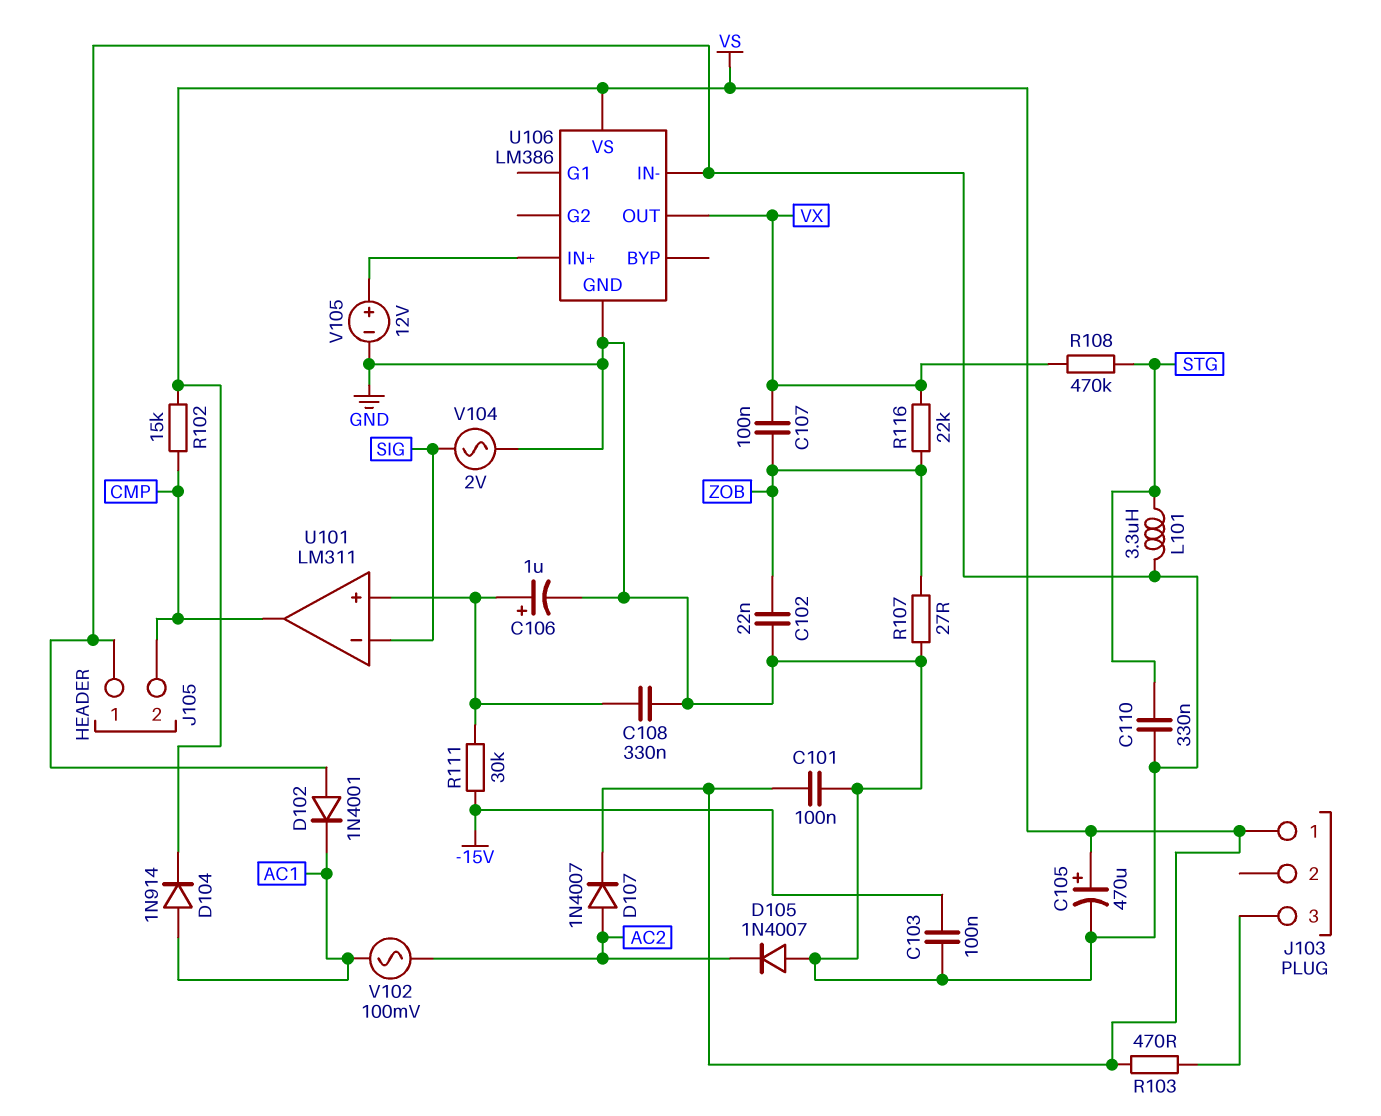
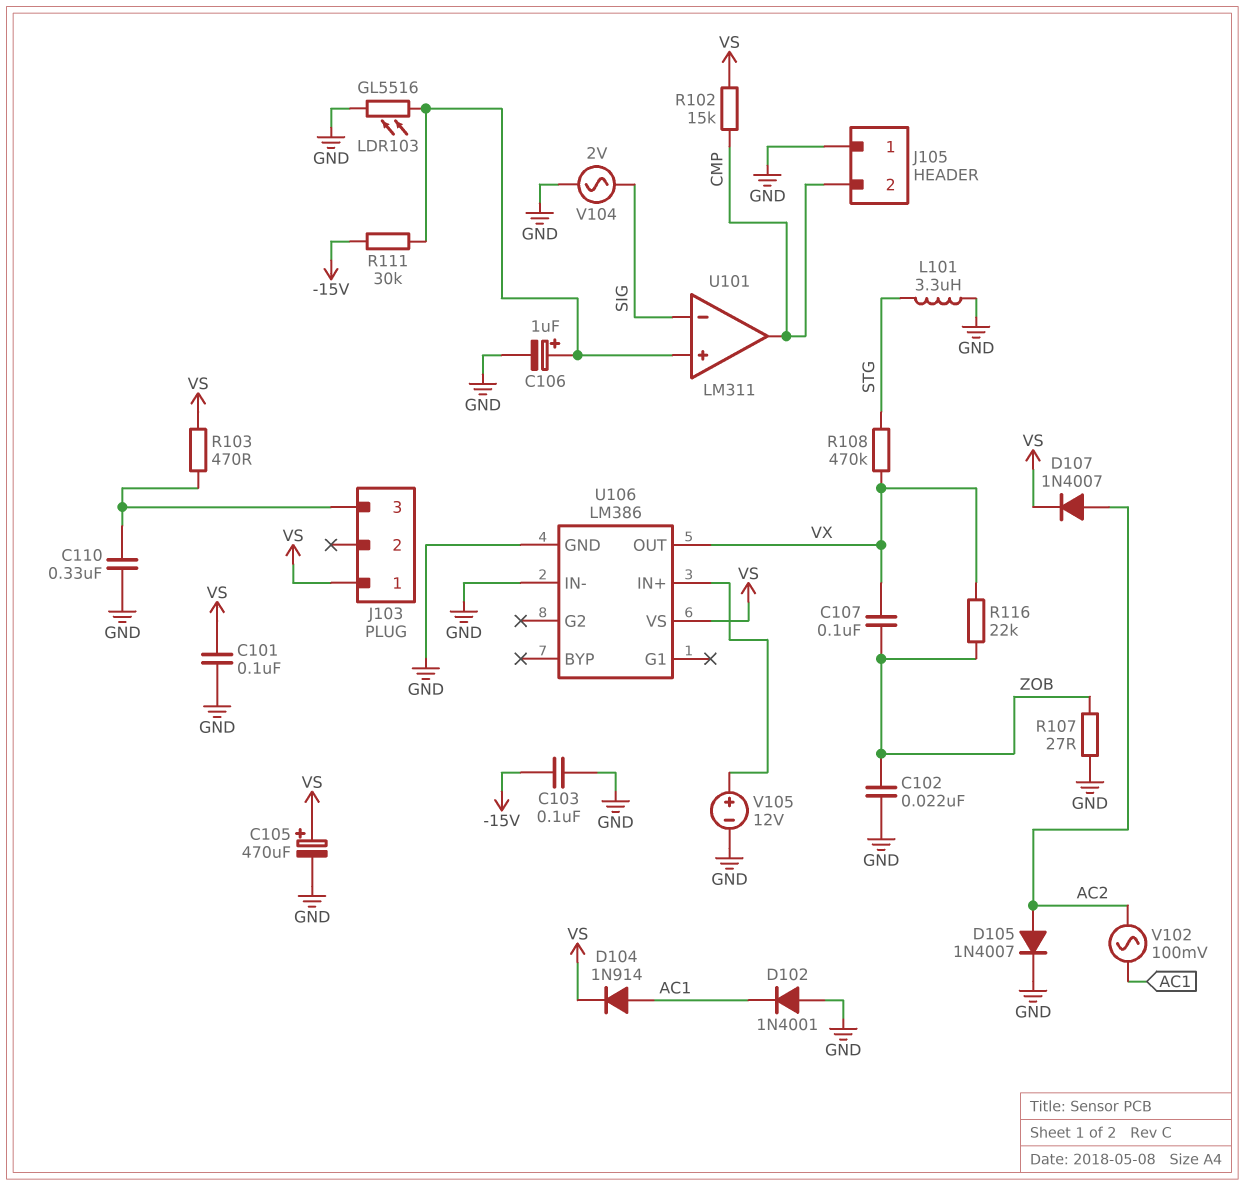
C108: 330nF (GND, U101/in+) -> none
C110: 330nF (GND, STG) -> 330nF (GND, J103/3)
D105: diode 1N4007 (A GND, K AC2) -> diode 1N4007 (A AC2, K GND)
LDR103: none -> GL5516 (GND, U101/in+)

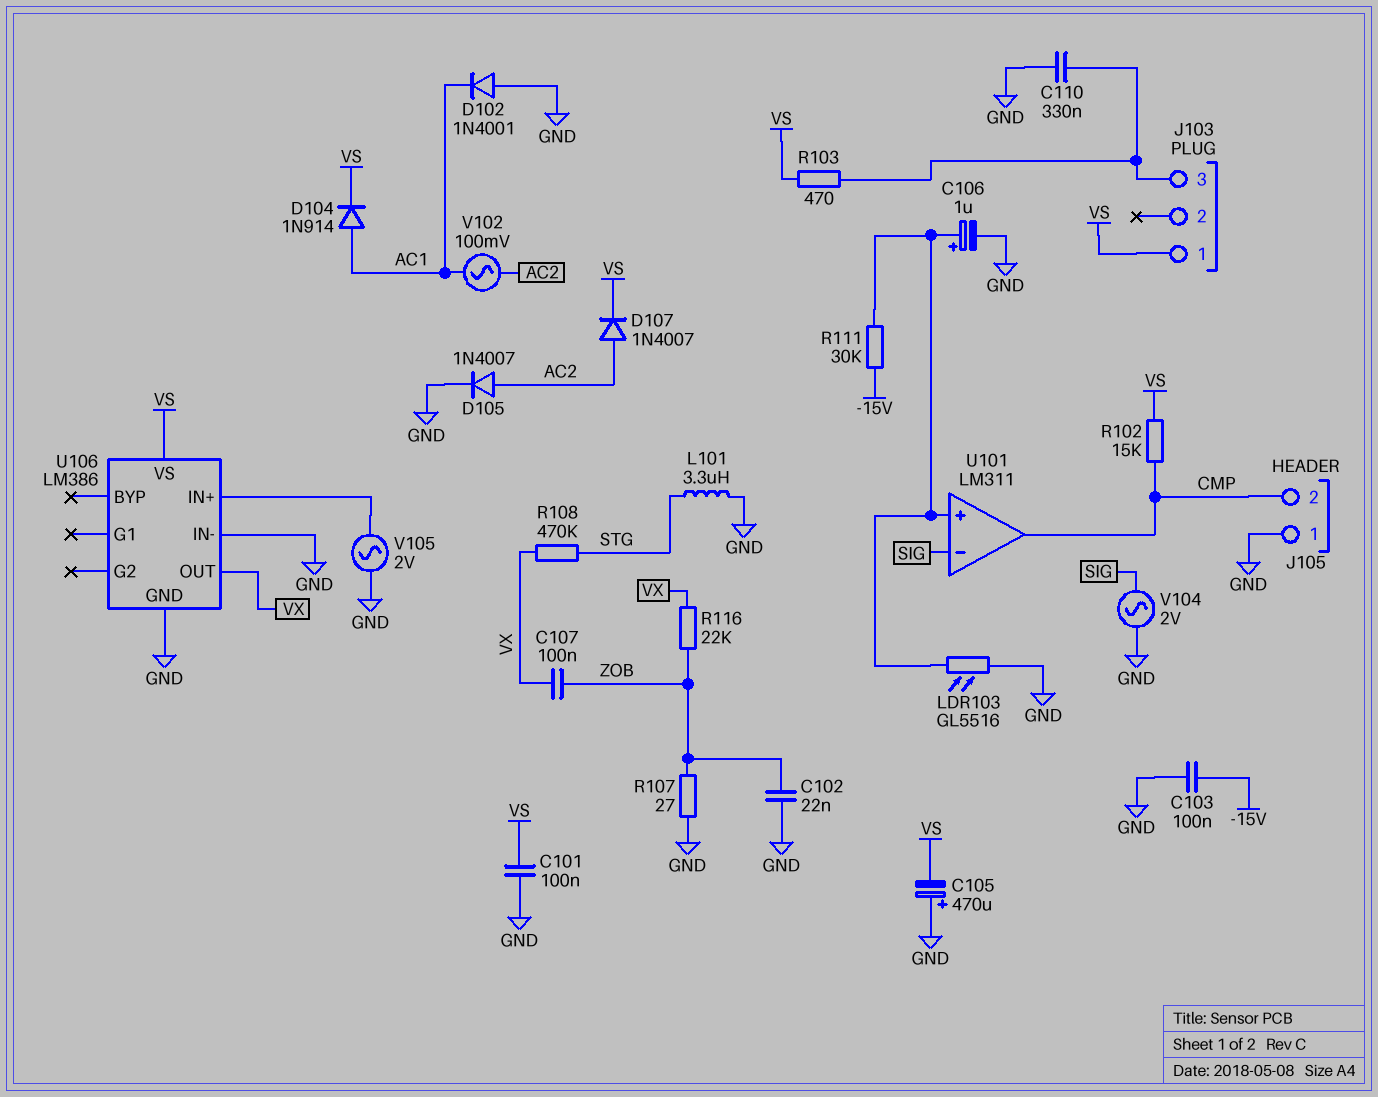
C105: 470uF (plus VS, minus GND) -> 470uF (plus GND, minus VS)
V105: 12V (plus U106/IN+, minus GND) -> AC 2V (GND, U106/IN+)

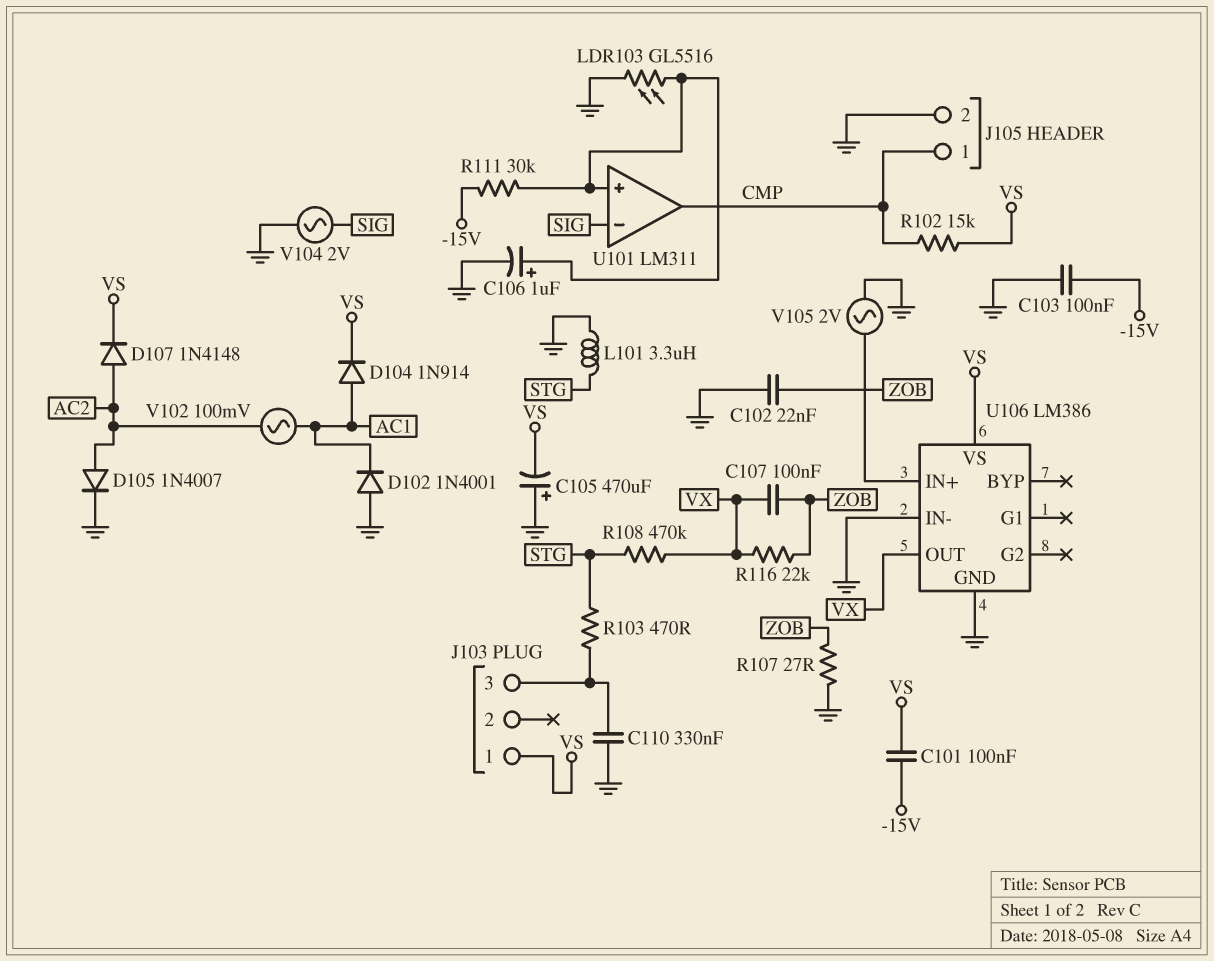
C101: 100nF (GND, VS) -> 100nF (-15V, VS)
D107: diode 1N4007 (A AC2, K VS) -> diode 1N4148 (A AC2, K VS)
J105 pin 1: GND -> CMP
J105 pin 2: CMP -> GND
R103: 470 (J103/3, VS) -> 470 (J103/3, STG)

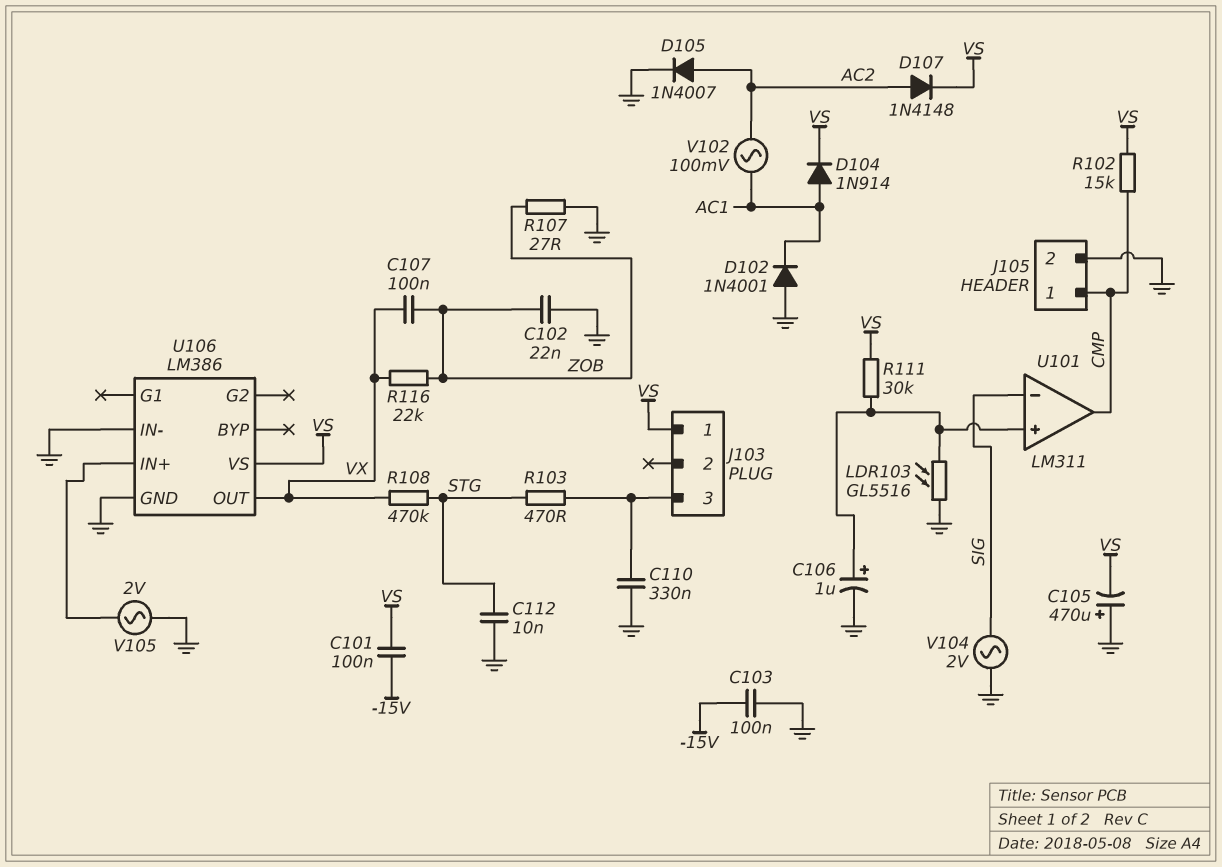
C112: none -> 10nF (GND, STG)
L101: 3.3uH (GND, STG) -> none
R111: 30k (-15V, U101/in+) -> 30k (U101/in+, VS)

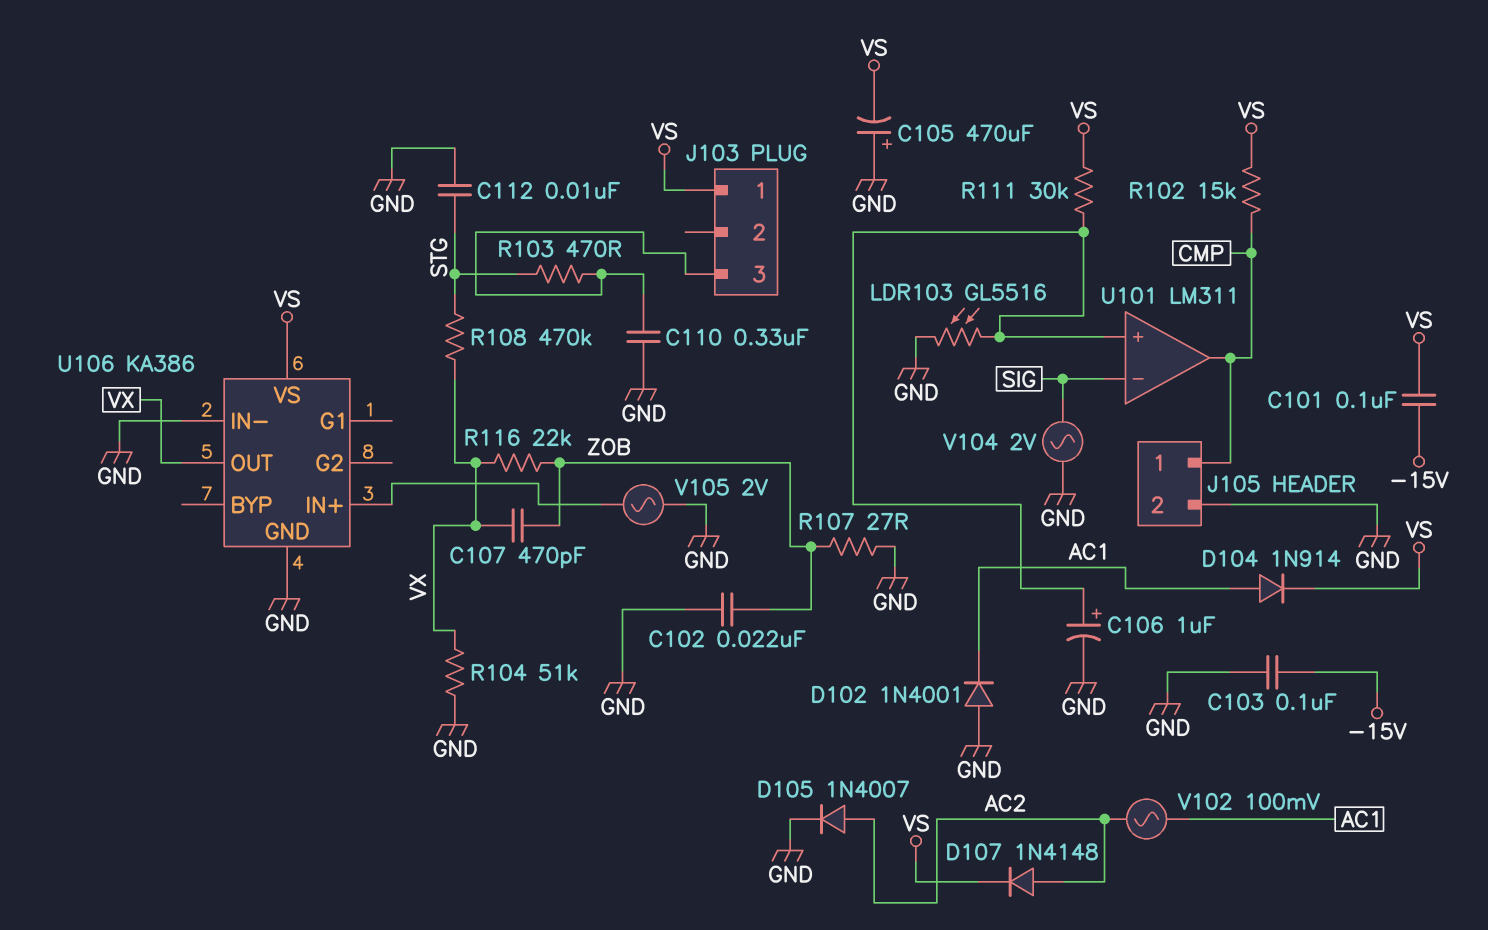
C107: 100nF (VX, ZOB) -> 470pF (VX, ZOB)
R104: none -> 51k (GND, VX)
U106: LM386 -> KA386

